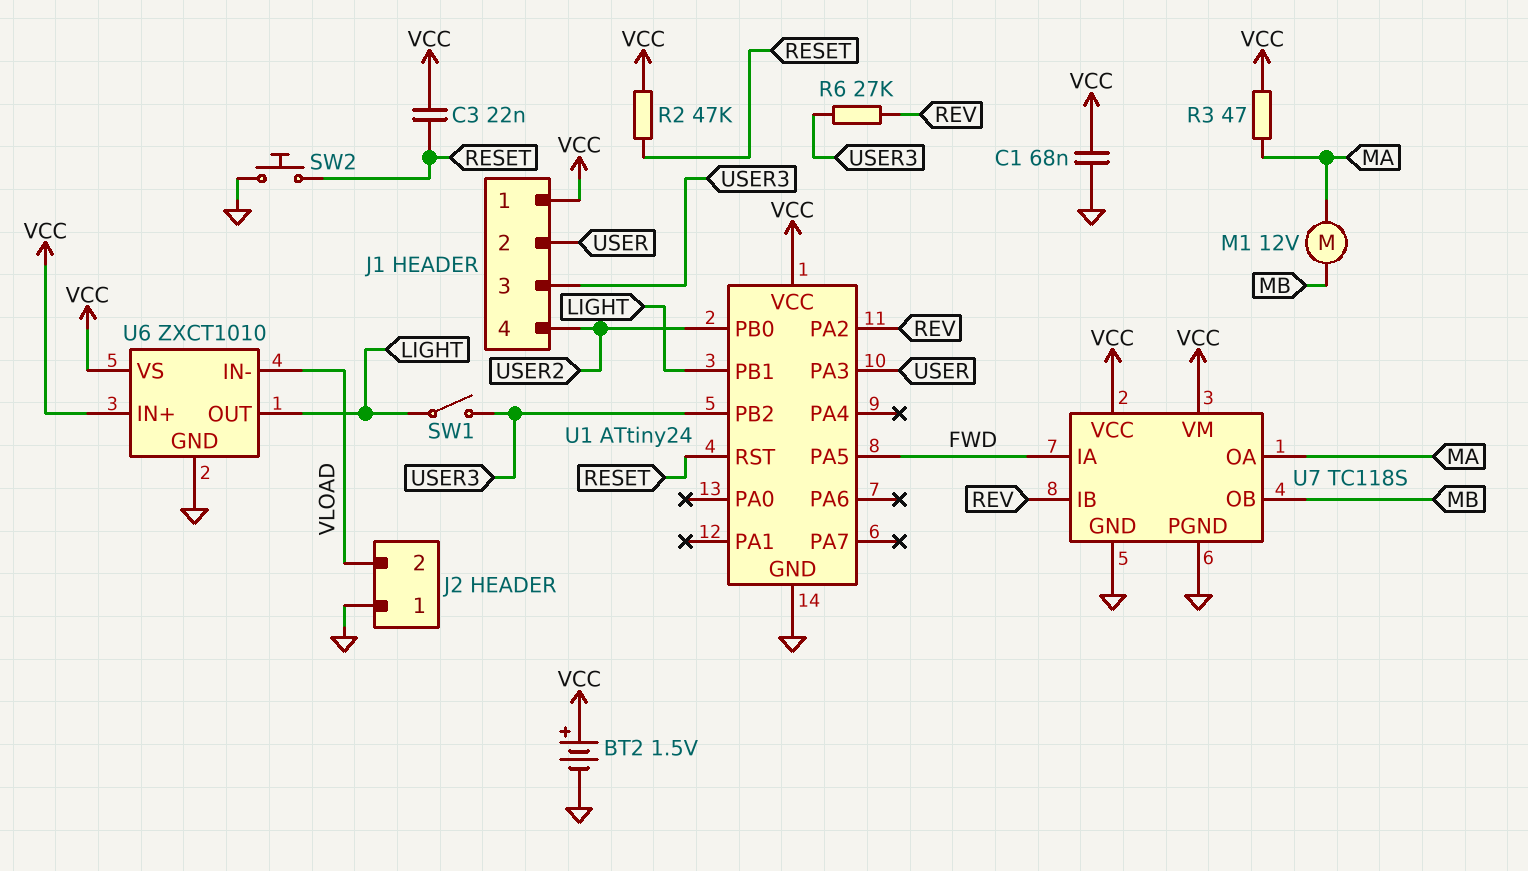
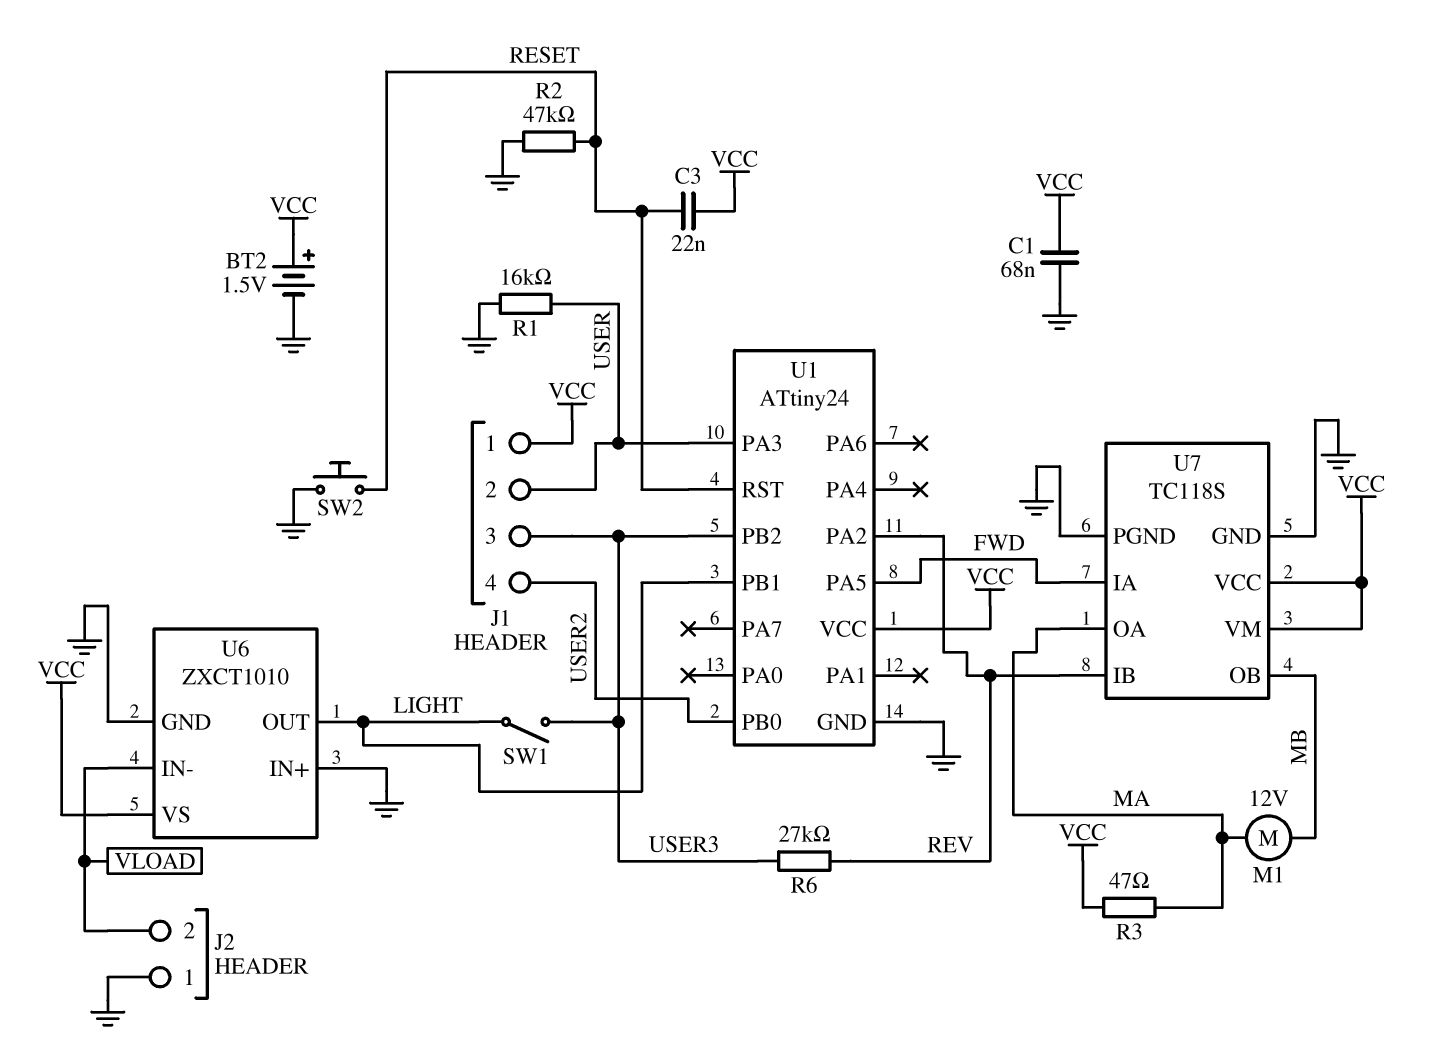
R1: none -> 16k (GND, USER)
R2: 47k (RESET, VCC) -> 47k (GND, RESET)
U6 pin IN+: VCC -> GND

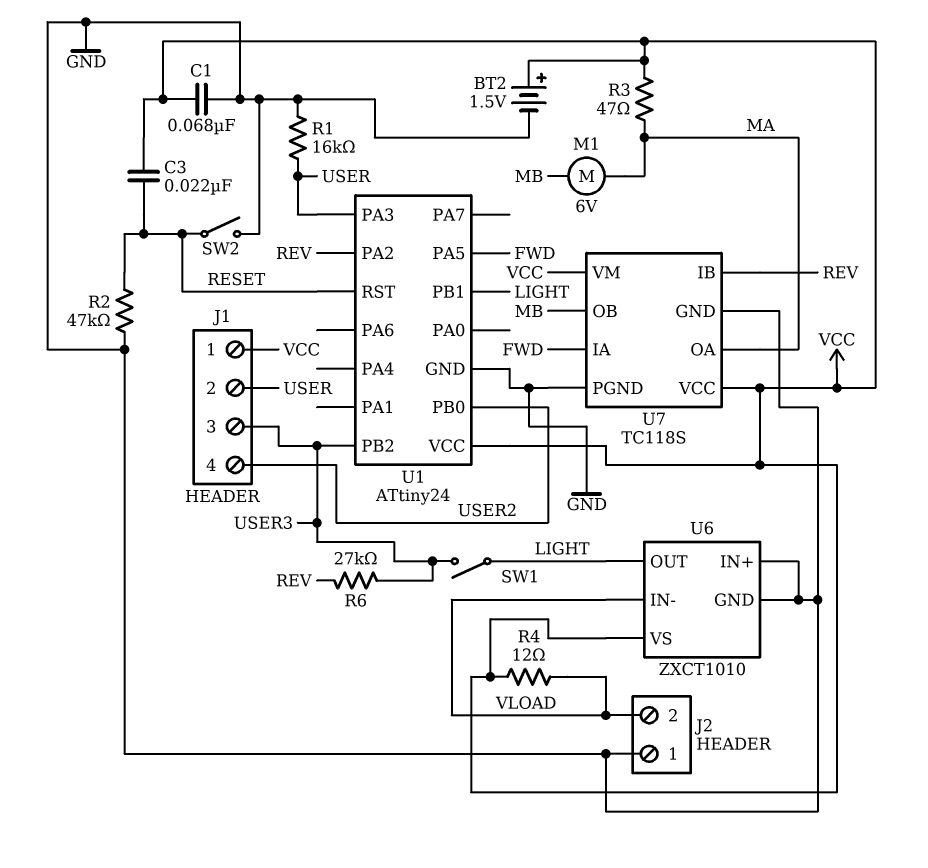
M1: motor 12V (MA, MB) -> motor 6V (MA, MB)
R4: none -> 12 (VCC, VLOAD)
SW2: button (GND, RESET) -> switch (GND, RESET)

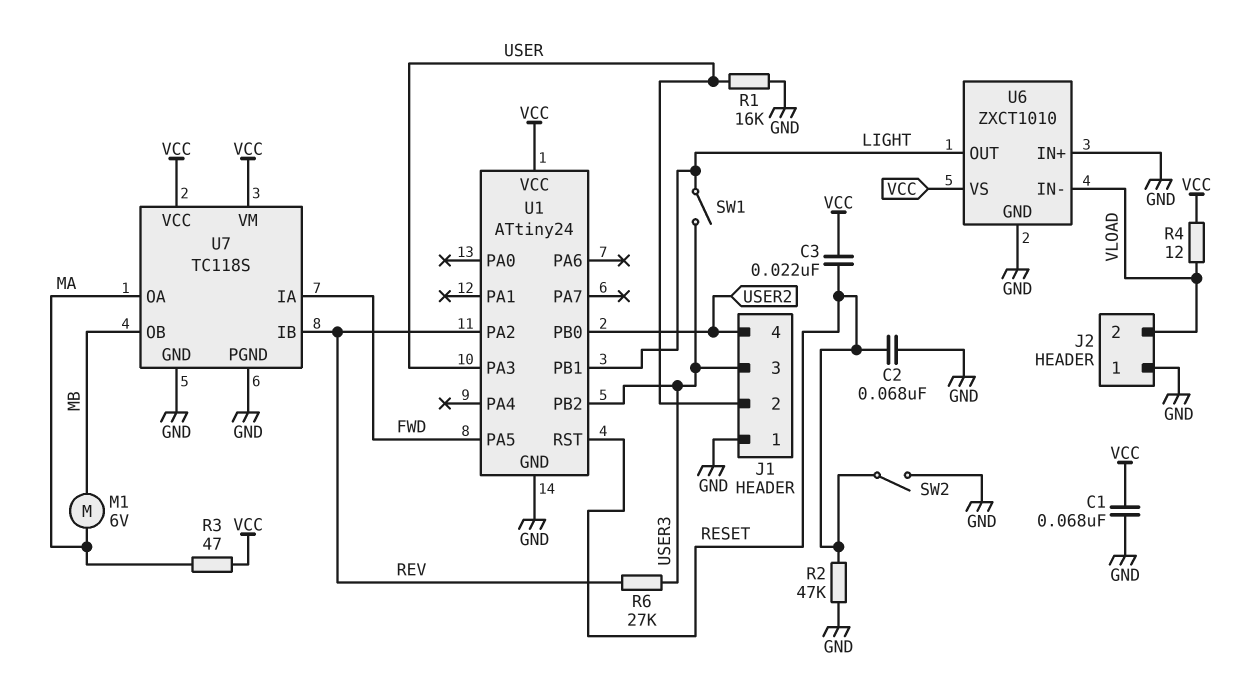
BT2: 1.5V (plus VCC, minus GND) -> none
C2: none -> 68nF (GND, RESET)
J1 pin 1: VCC -> GND

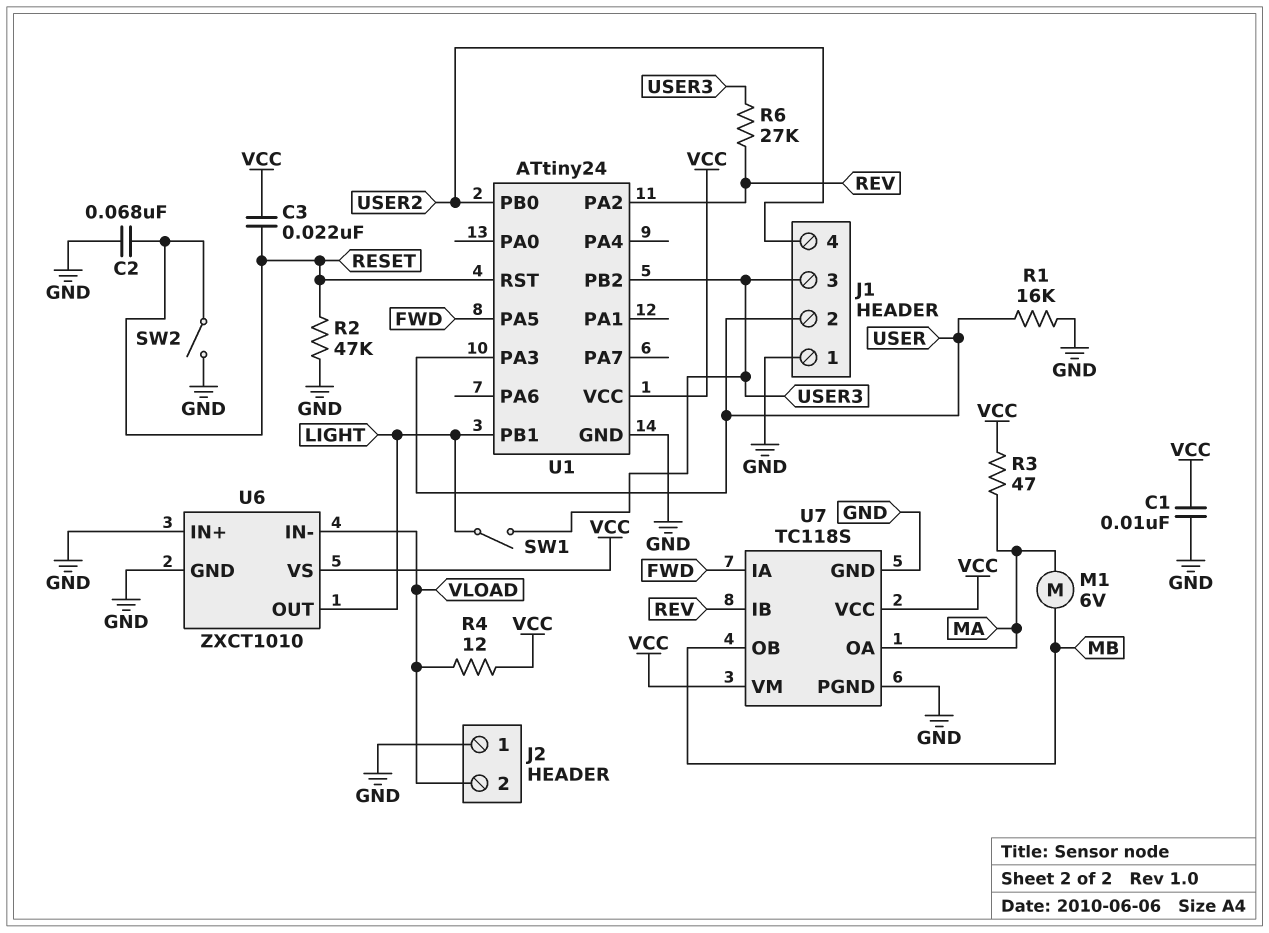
C1: 68nF (GND, VCC) -> 10nF (GND, VCC)

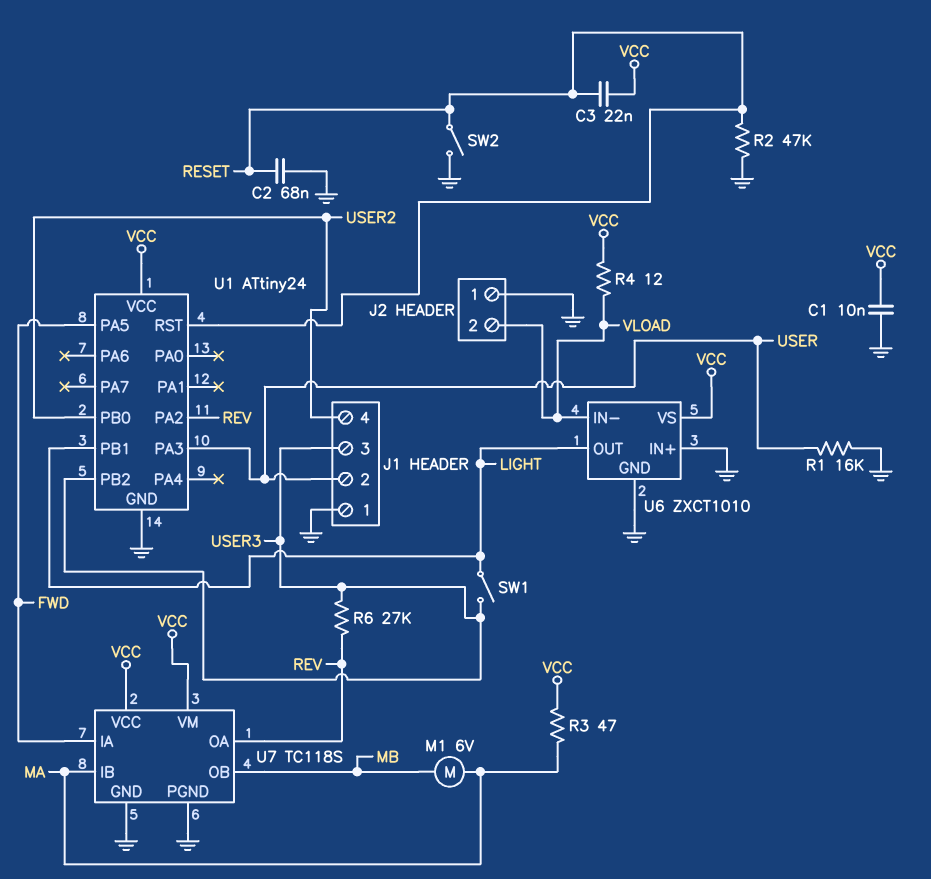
U7 pin IB: REV -> MA
U7 pin OA: MA -> REV

